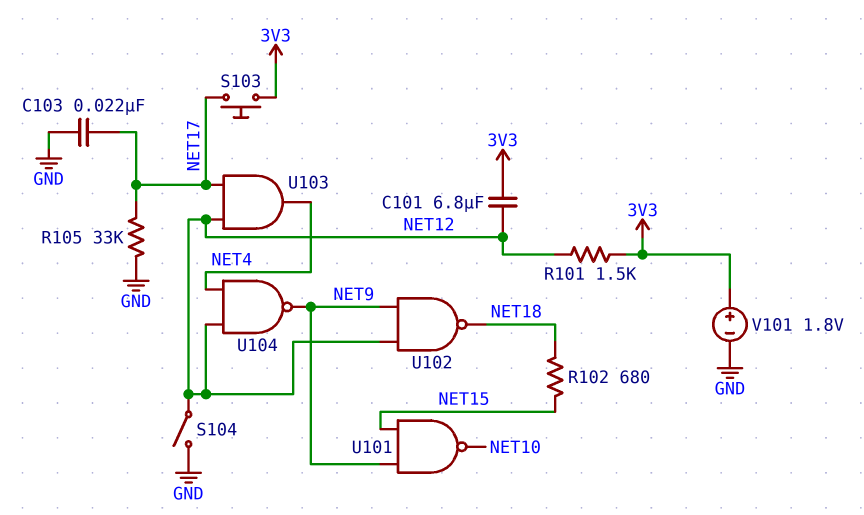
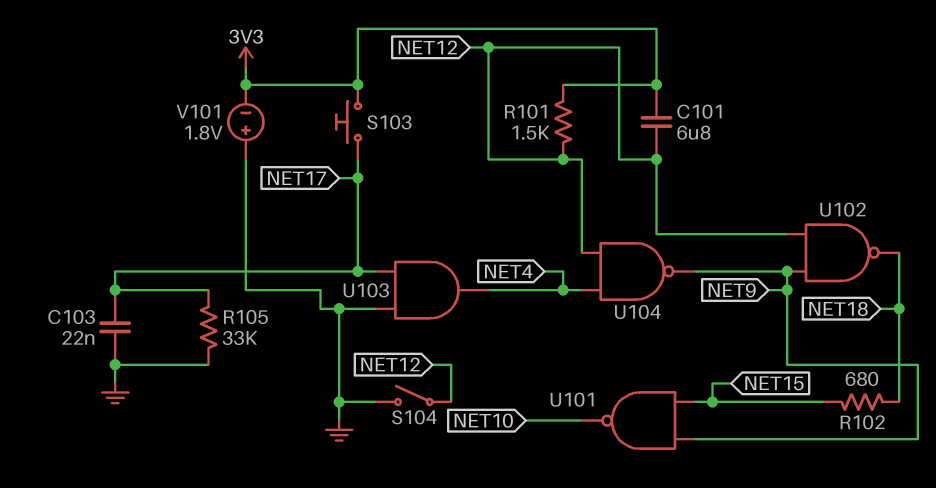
U103: AND (in NET12, in NET17, out NET4) -> AND (in GND, in NET17, out NET4)
V101: 1.8V (plus 3V3, minus GND) -> 1.8V (plus GND, minus 3V3)

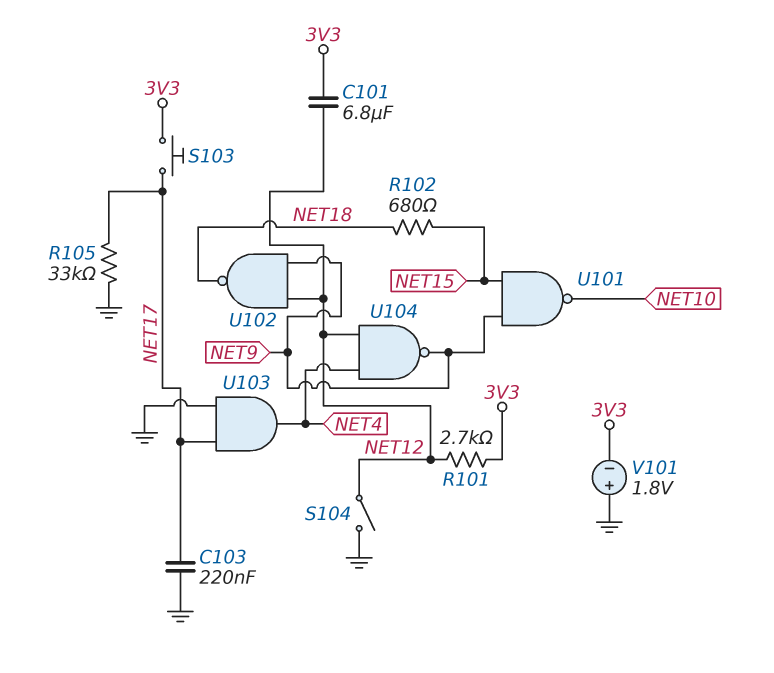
C103: 22nF (GND, NET17) -> 220nF (GND, NET17)
R101: 1.5k (3V3, NET12) -> 2.7k (3V3, NET12)

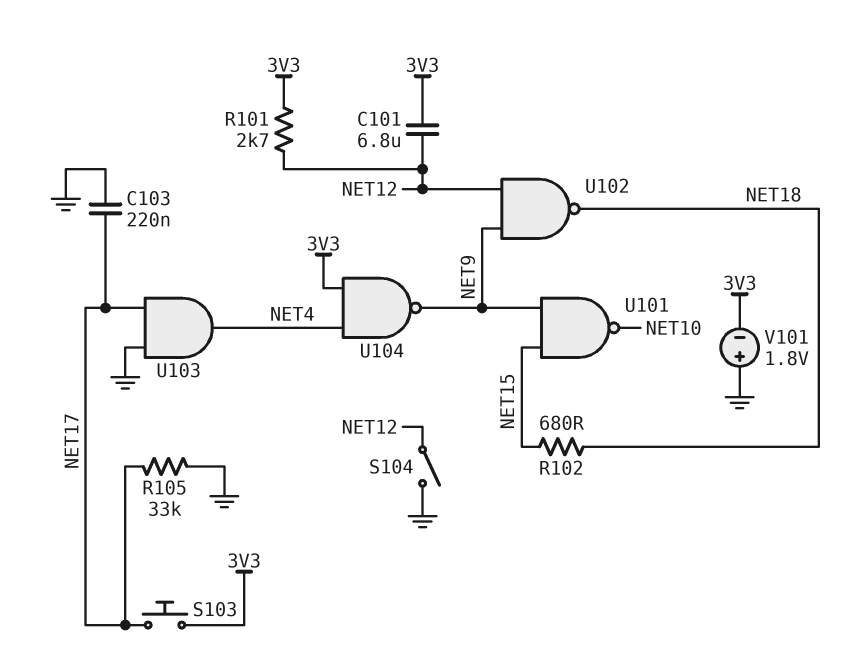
U104: NAND (in NET4, in NET12, out NET9) -> NAND (in 3V3, in NET4, out NET9)

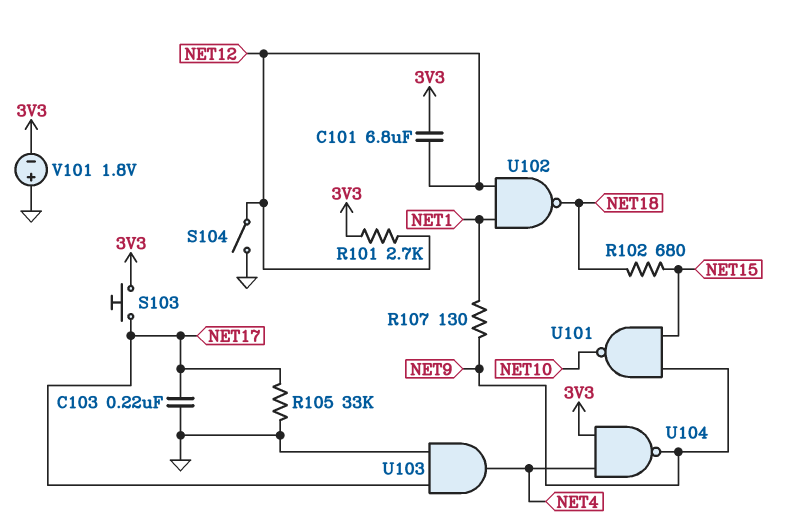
R107: none -> 130 (NET1, NET9)
U102: NAND (in NET9, in NET12, out NET18) -> NAND (in NET1, in NET12, out NET18)

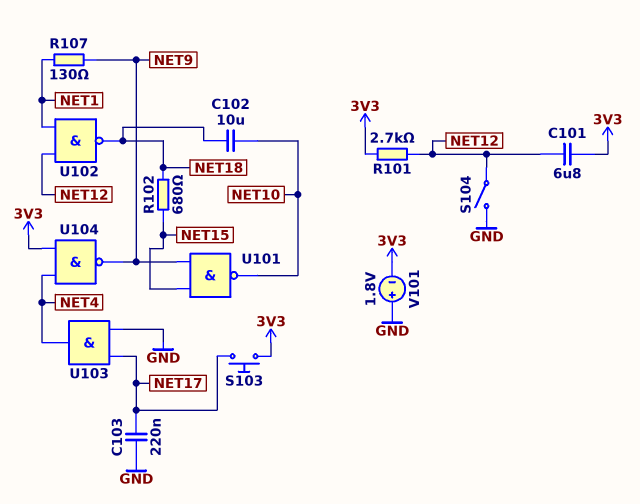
C102: none -> 10uF (NET10, NET18)
R105: 33k (GND, NET17) -> none

